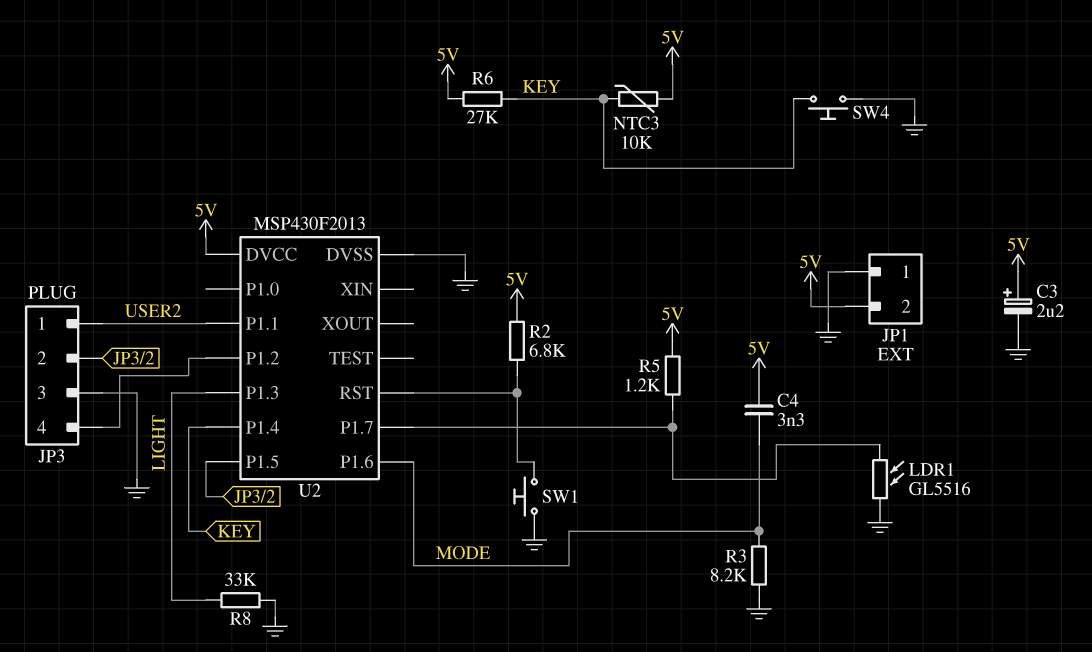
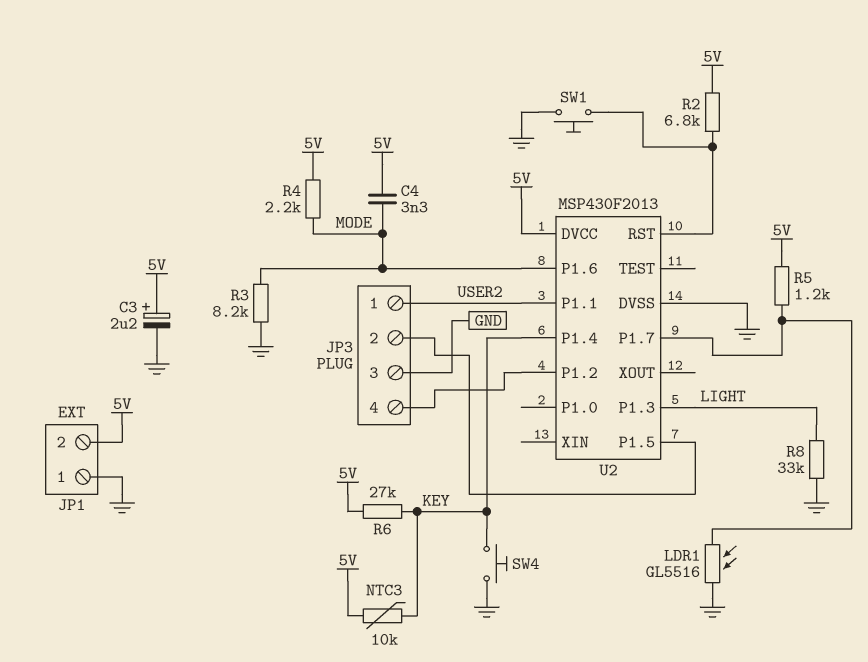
R4: none -> 2.2k (5V, MODE)

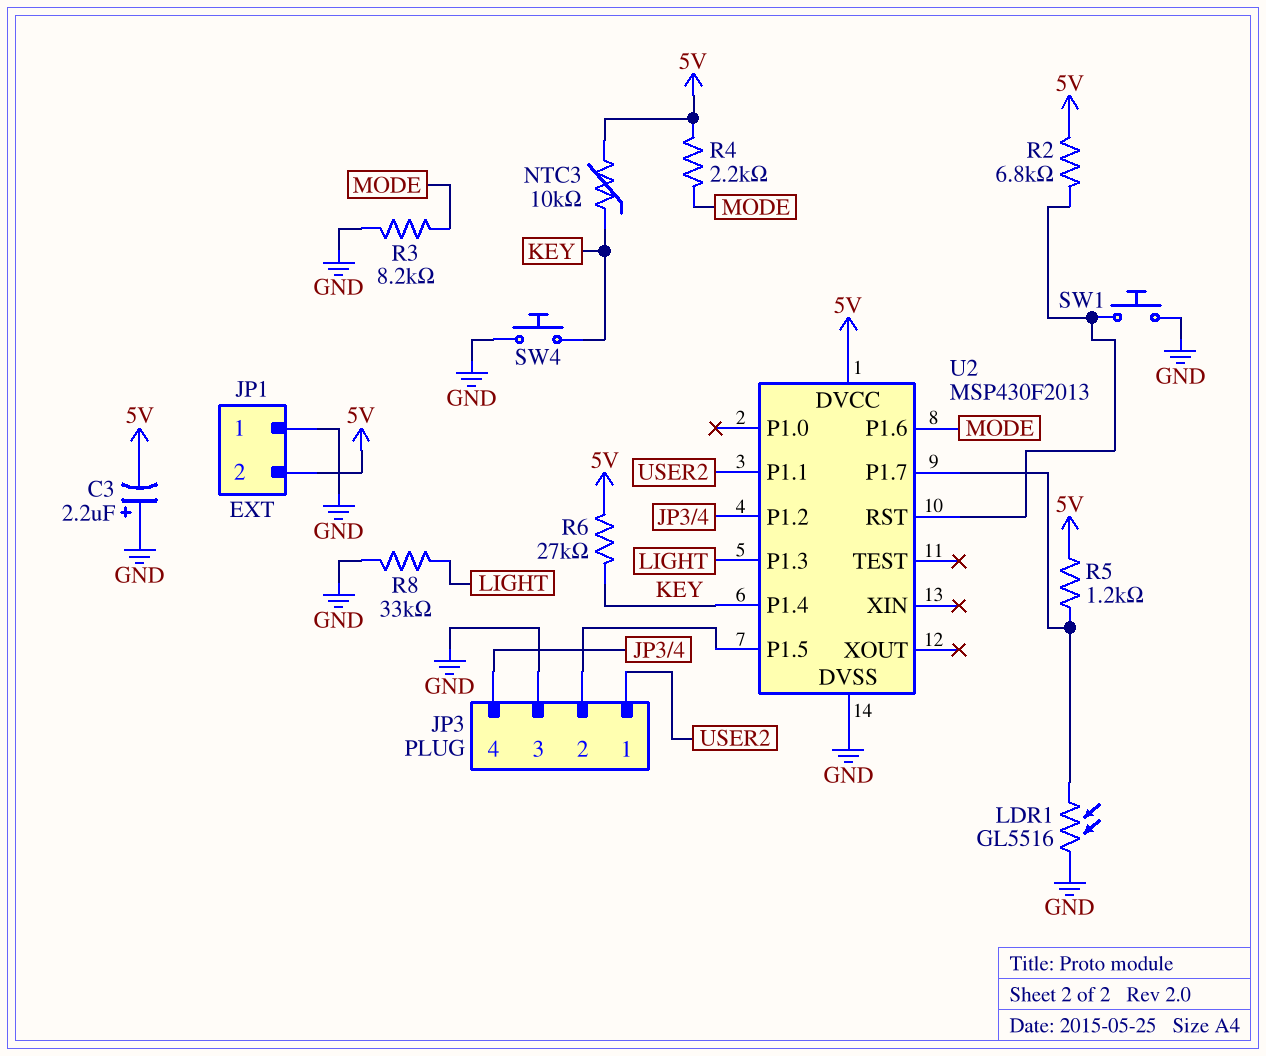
C3: 2.2uF (plus 5V, minus GND) -> 2.2uF (plus GND, minus 5V)
C4: 3.3nF (5V, MODE) -> none

